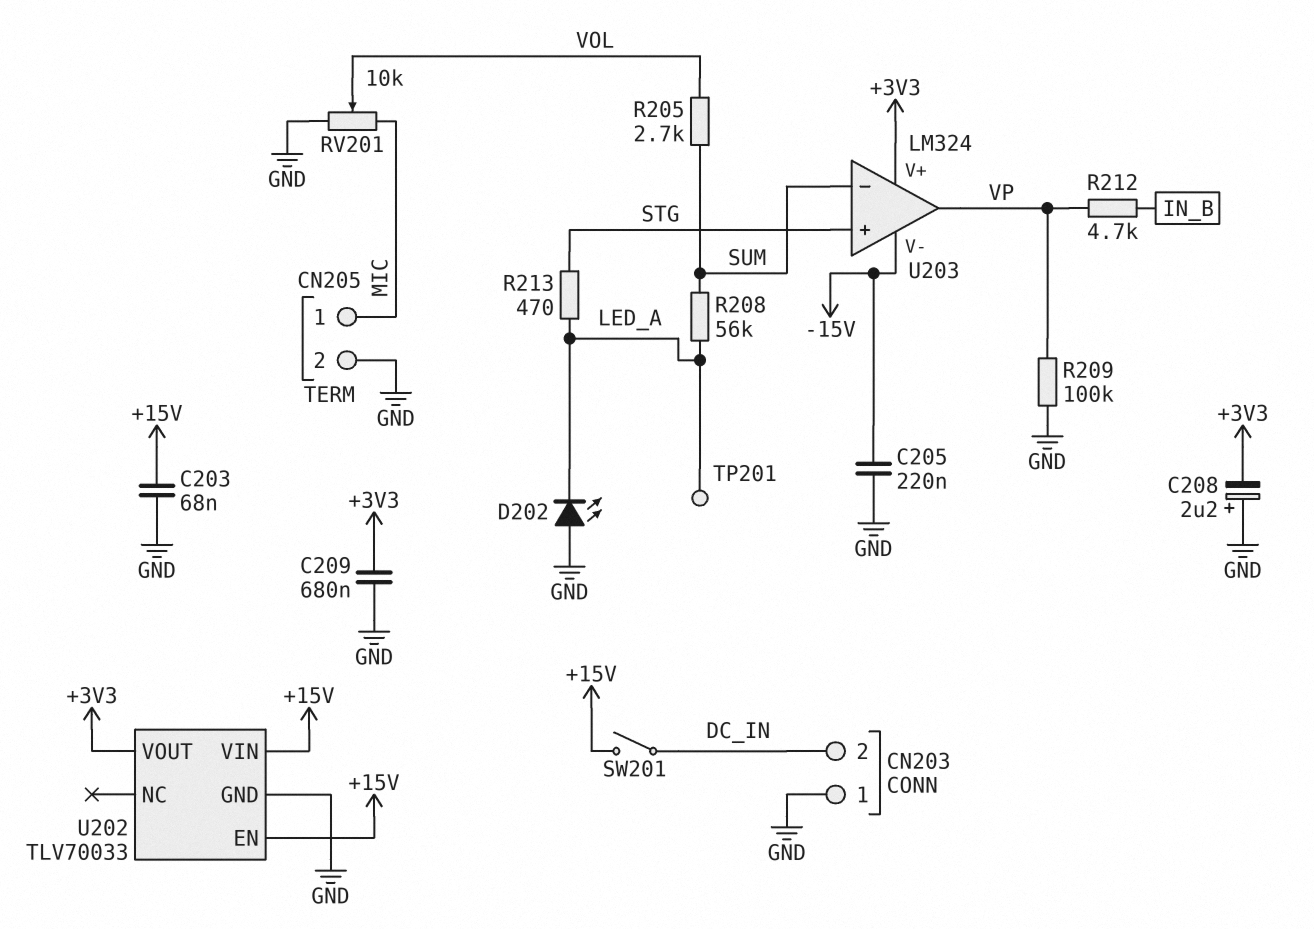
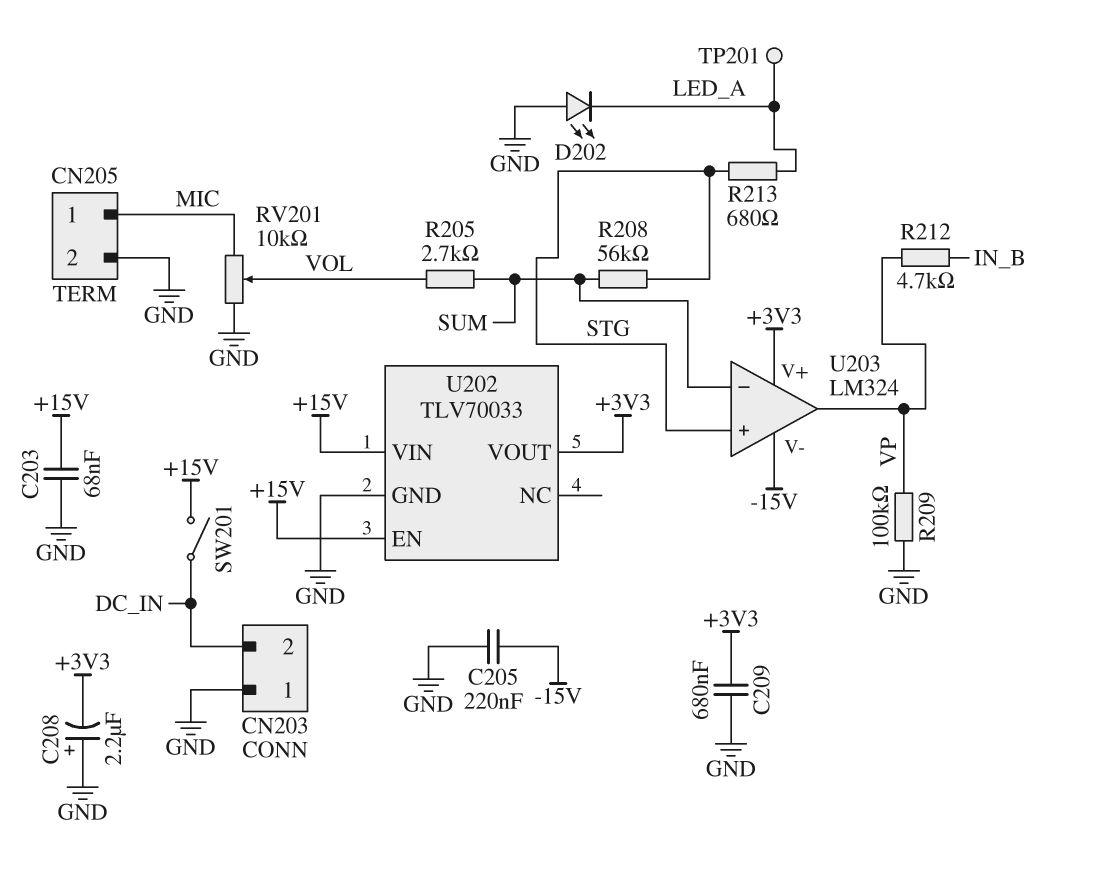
R208: 56k (LED_A, SUM) -> 56k (STG, SUM)
R213: 470 (LED_A, STG) -> 680 (LED_A, STG)

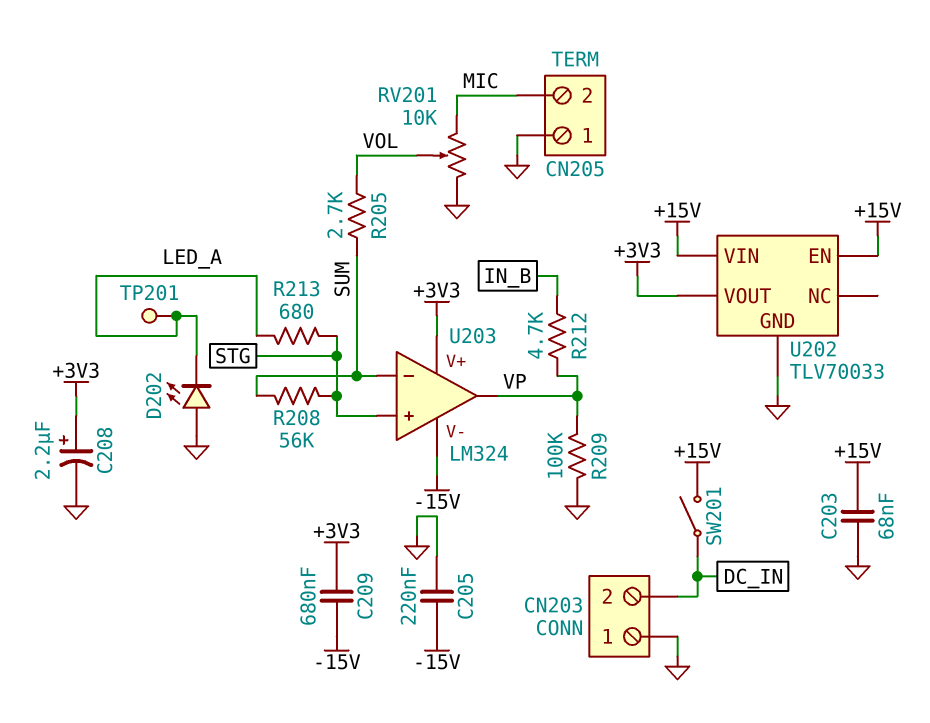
C208: 2.2uF (plus GND, minus +3V3) -> 2.2uF (plus +3V3, minus GND)
C209: 680nF (+3V3, GND) -> 680nF (+3V3, -15V)
CN205 pin 1: MIC -> GND
CN205 pin 2: GND -> MIC

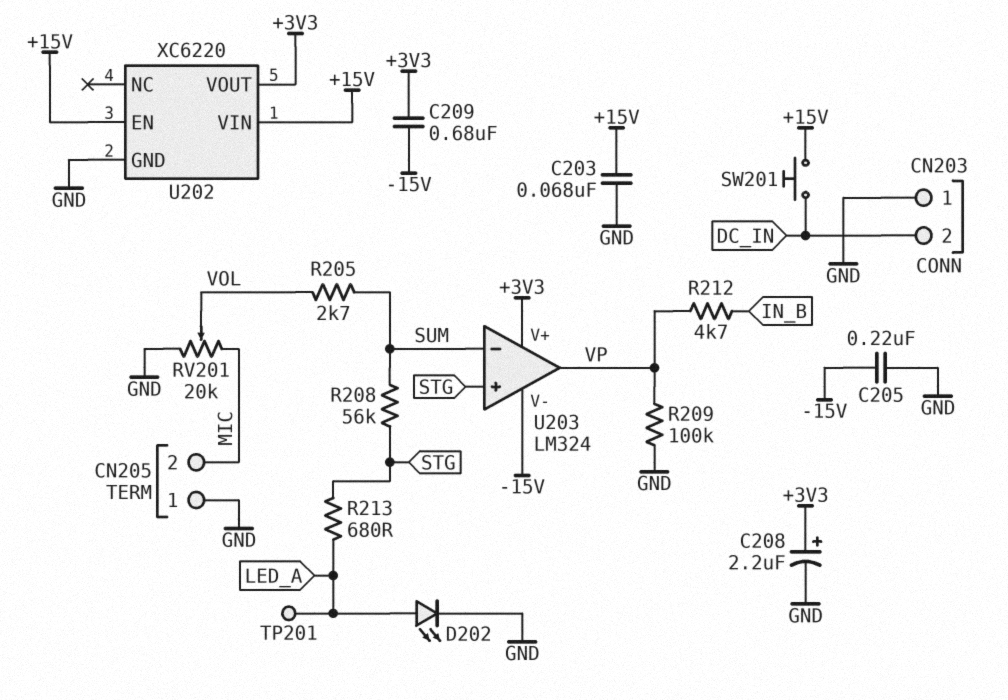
D202: LED (A GND, K LED_A) -> LED (A LED_A, K GND)
RV201: 10k (GND, MIC, wiper VOL) -> 20k (GND, MIC, wiper VOL)
SW201: switch (+15V, DC_IN) -> button (+15V, DC_IN)
U202: TLV70033 -> XC6220

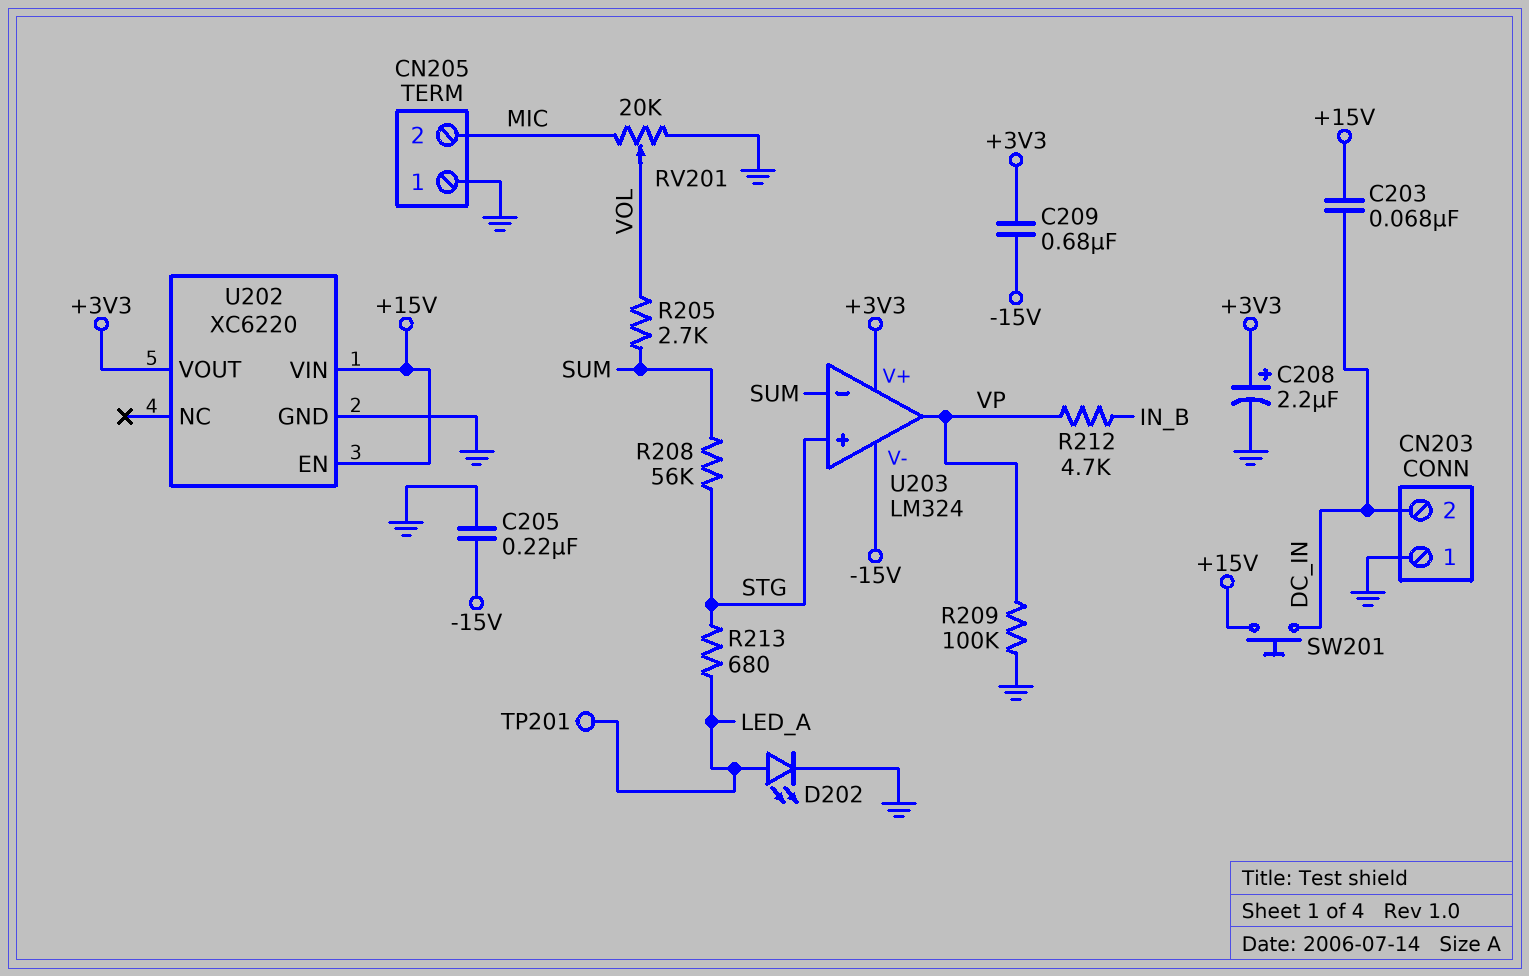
C203: 68nF (+15V, GND) -> 68nF (+15V, DC_IN)

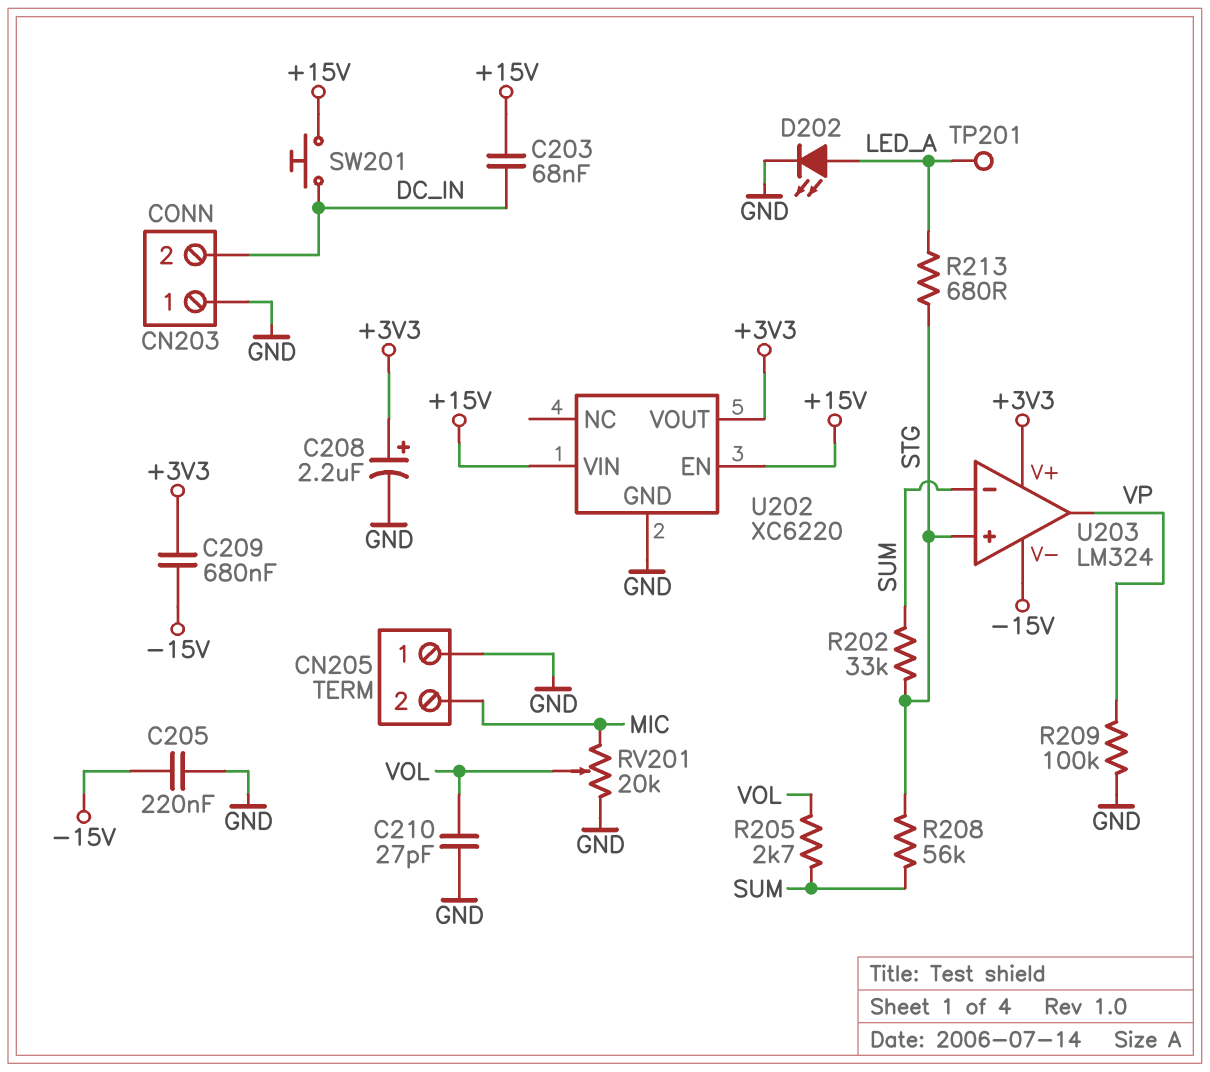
C210: none -> 27pF (GND, VOL)
R202: none -> 33k (STG, SUM)
R212: 4.7k (IN_B, VP) -> none

